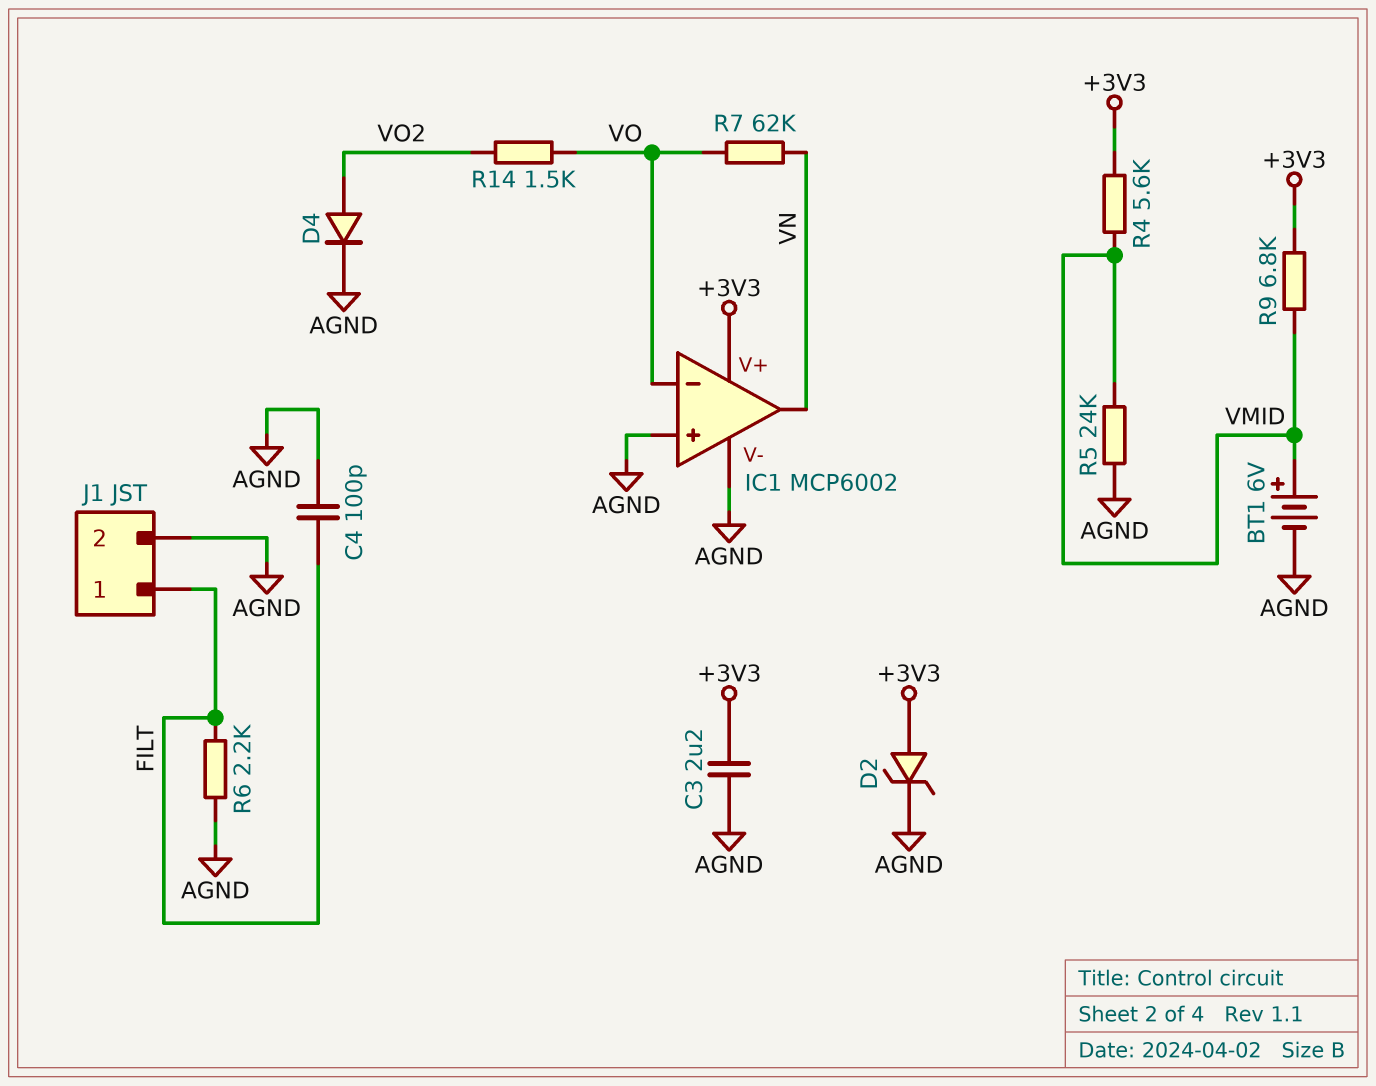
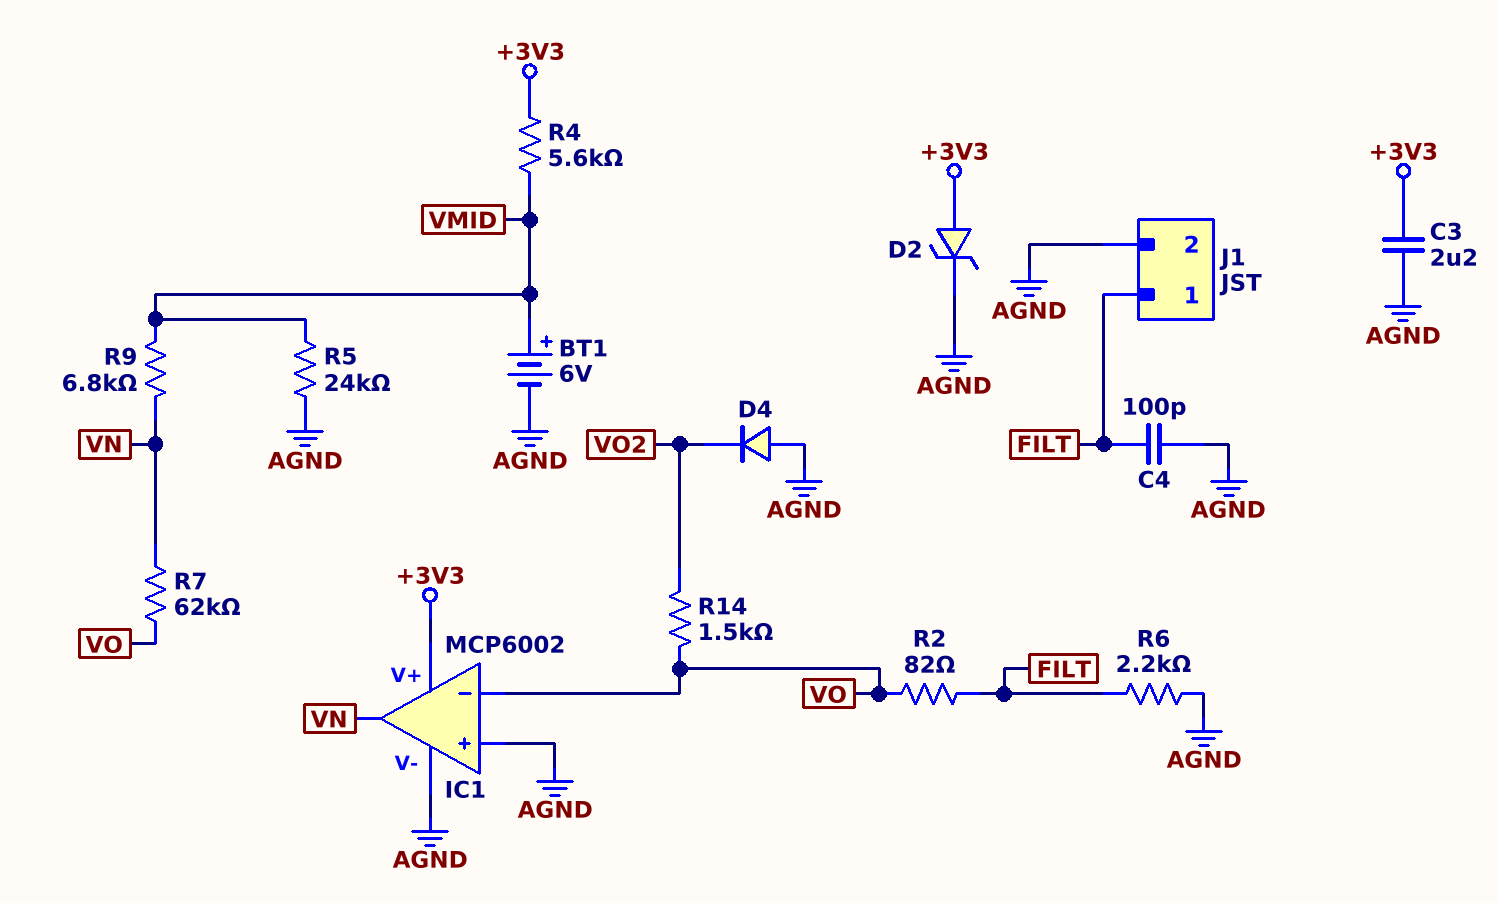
D4: diode (A VO2, K AGND) -> diode (A AGND, K VO2)
R2: none -> 82 (FILT, VO)
R9: 6.8k (+3V3, VMID) -> 6.8k (VMID, VN)

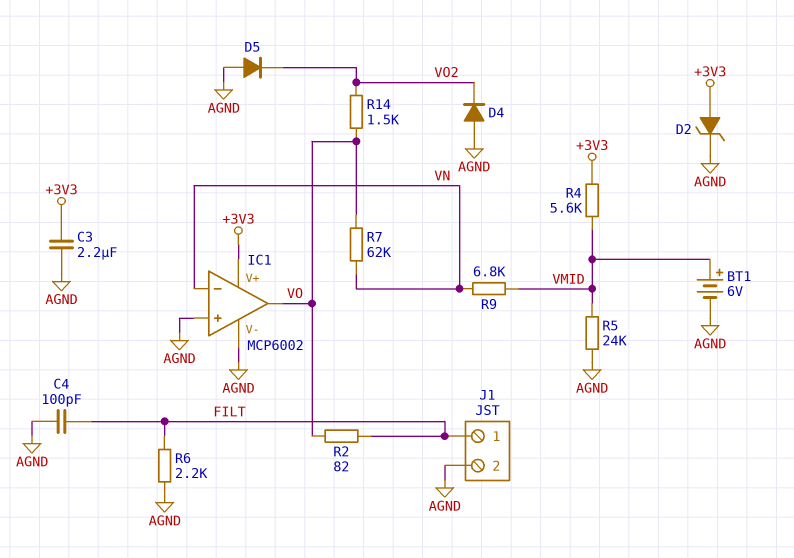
D5: none -> diode (A AGND, K VO2)
IC1 pin in-: VO -> VN
IC1 pin out: VN -> VO

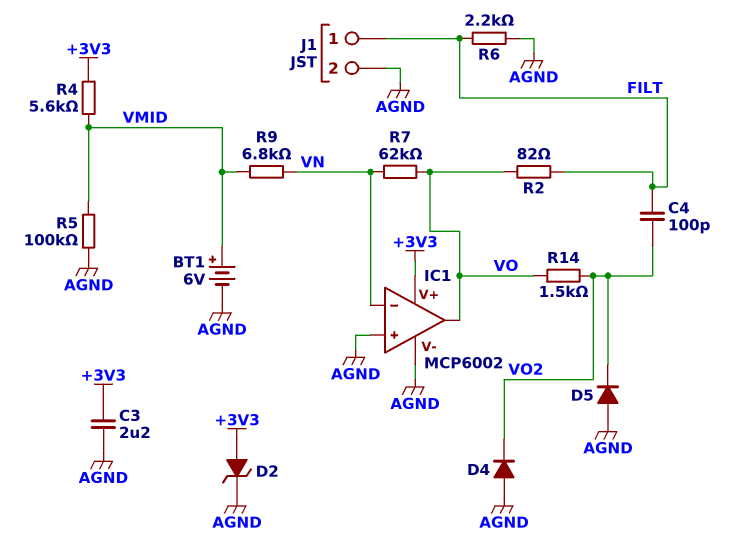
C4: 100pF (AGND, FILT) -> 100pF (FILT, VO2)
R5: 24k (AGND, VMID) -> 100k (AGND, VMID)

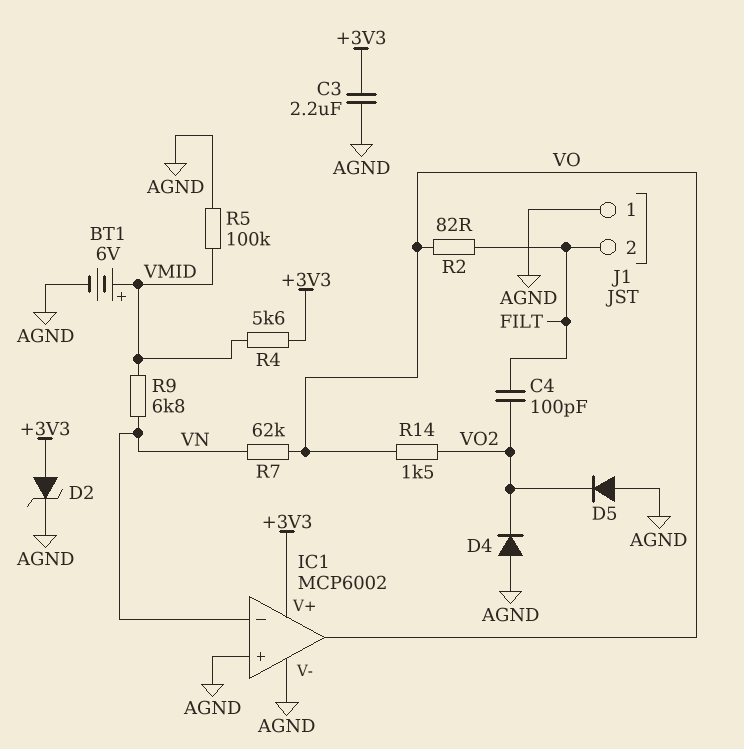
J1 pin 1: FILT -> AGND
J1 pin 2: AGND -> FILT
R6: 2.2k (AGND, FILT) -> none

